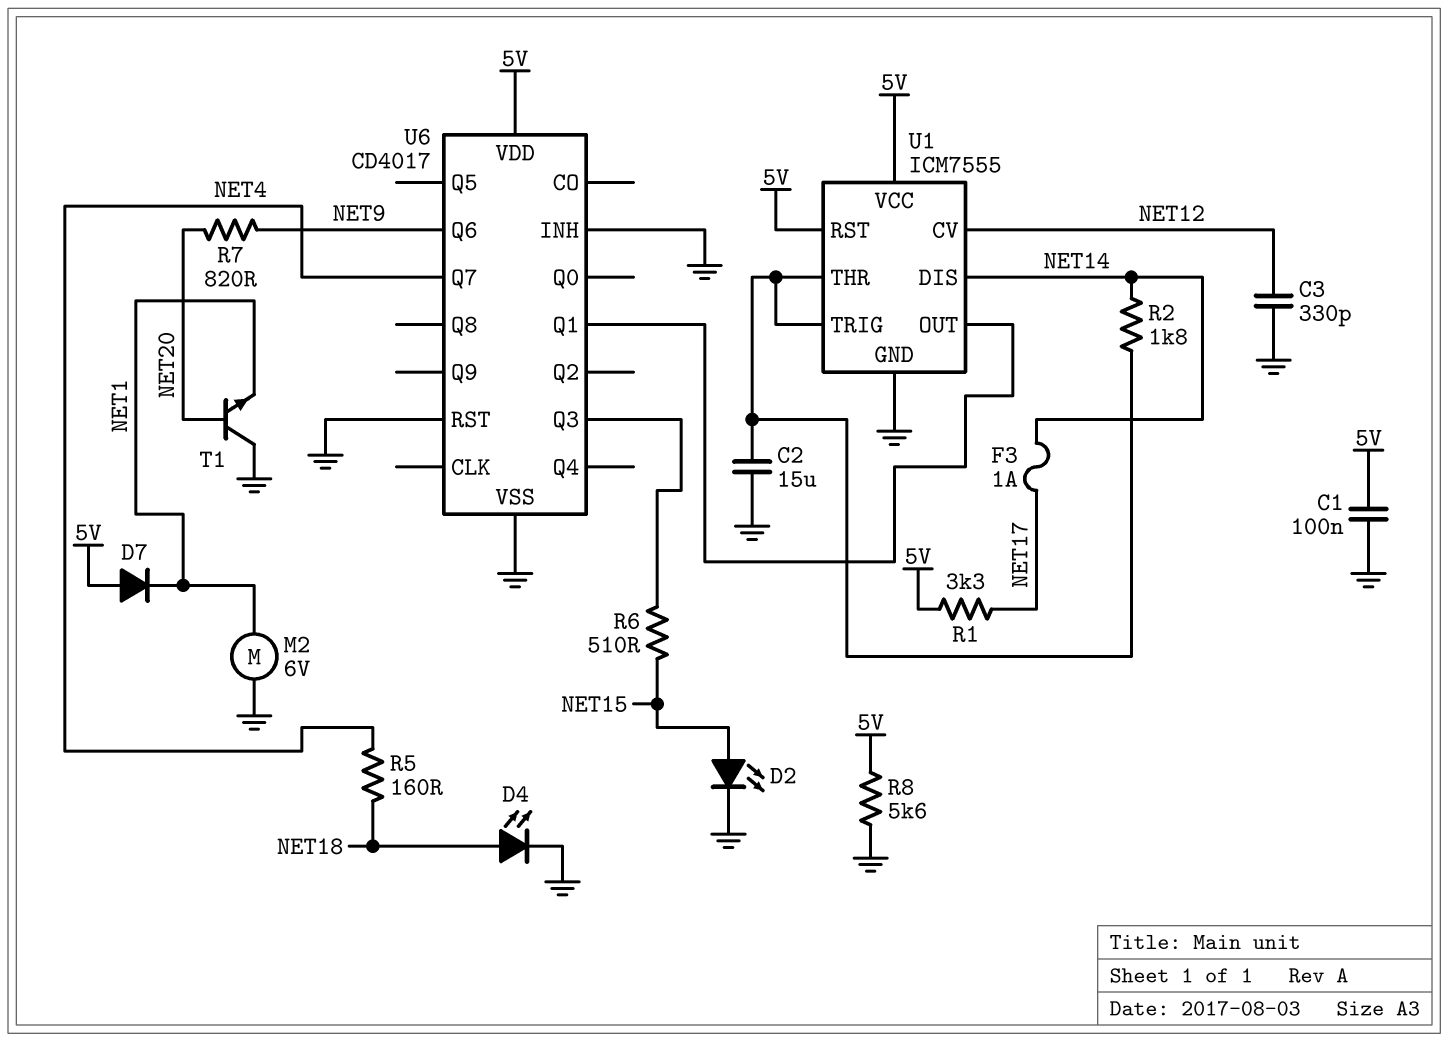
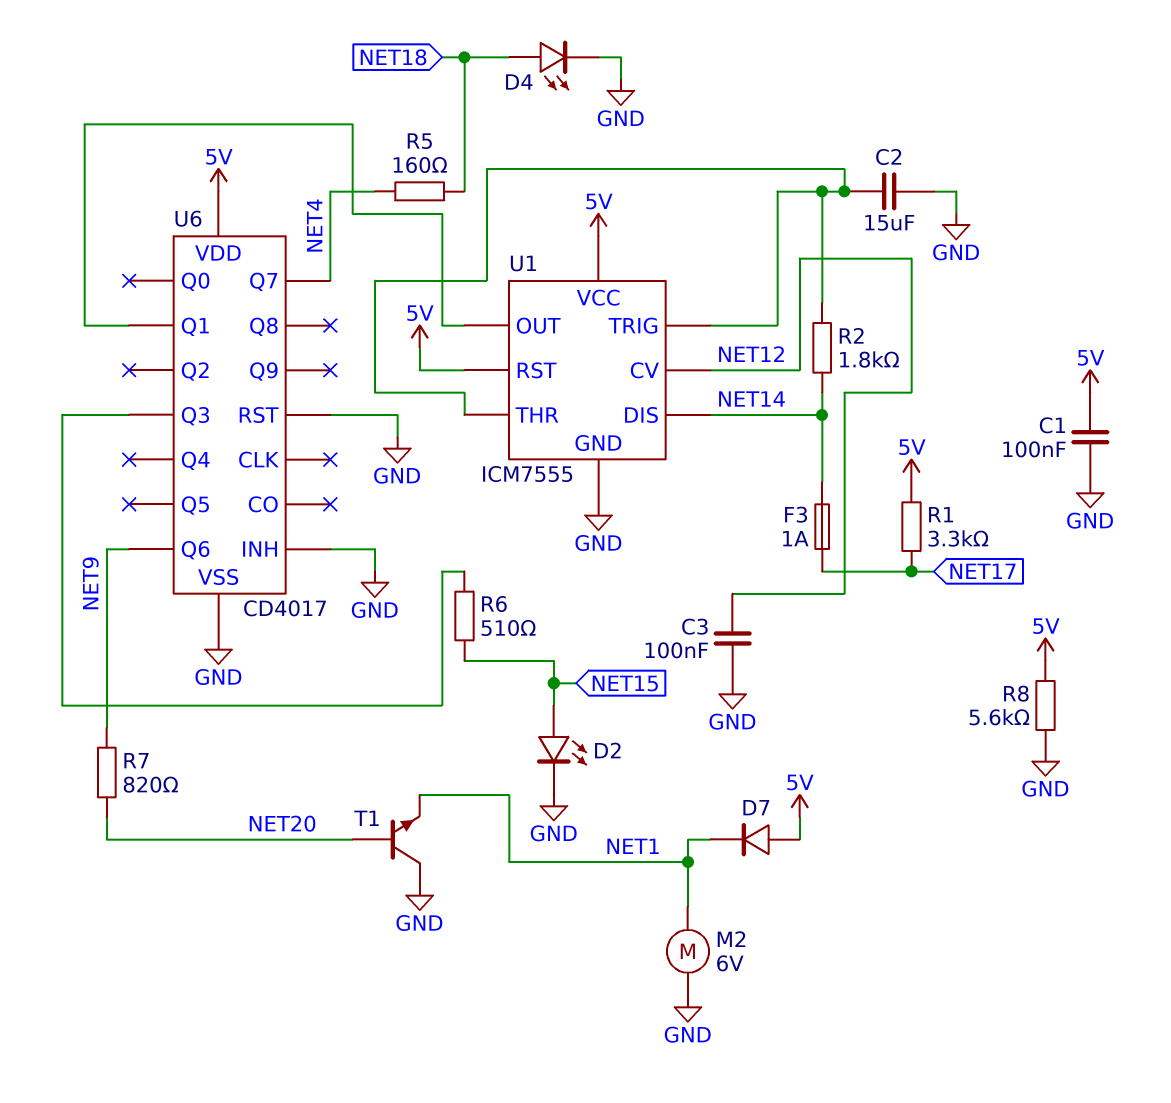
C3: 330pF (GND, NET12) -> 100nF (GND, NET12)

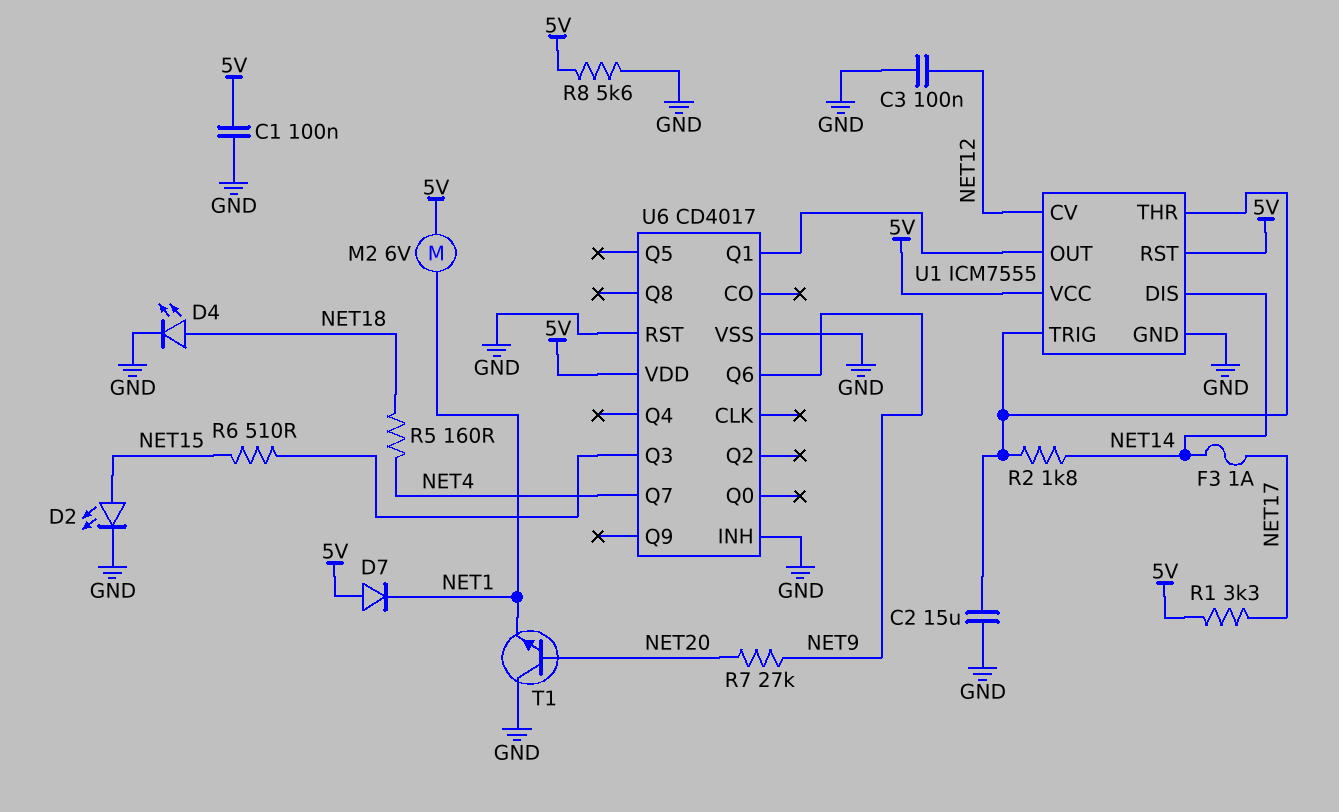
M2: motor 6V (GND, NET1) -> motor 6V (5V, NET1)
R7: 820 (NET9, NET20) -> 27k (NET9, NET20)

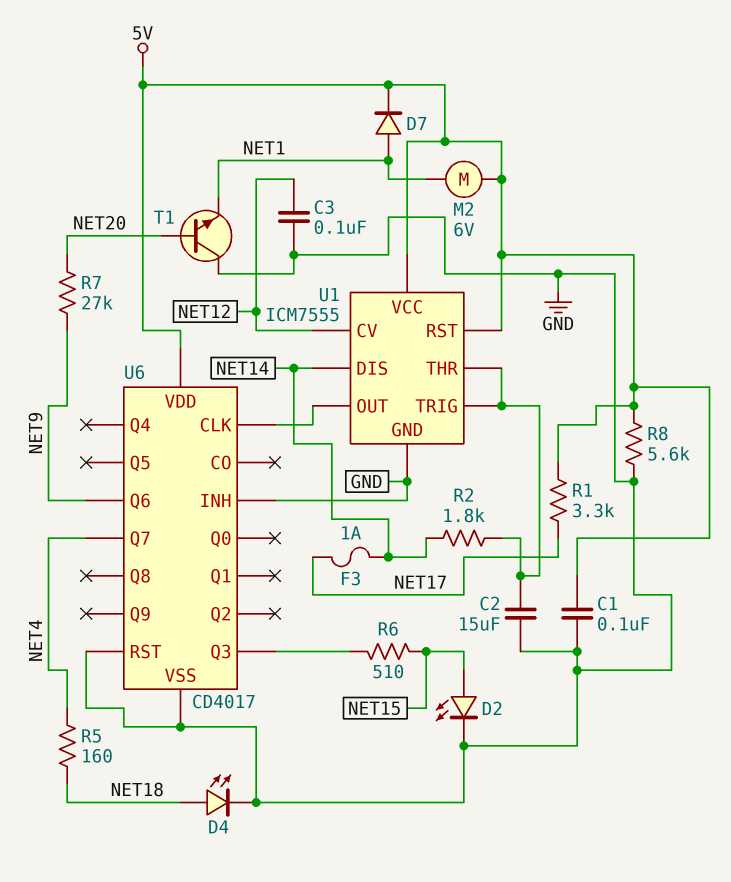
D7: diode (A 5V, K NET1) -> diode (A NET1, K 5V)
U6 pin CLK: none -> U1/OUT
U6 pin Q1: U1/OUT -> none

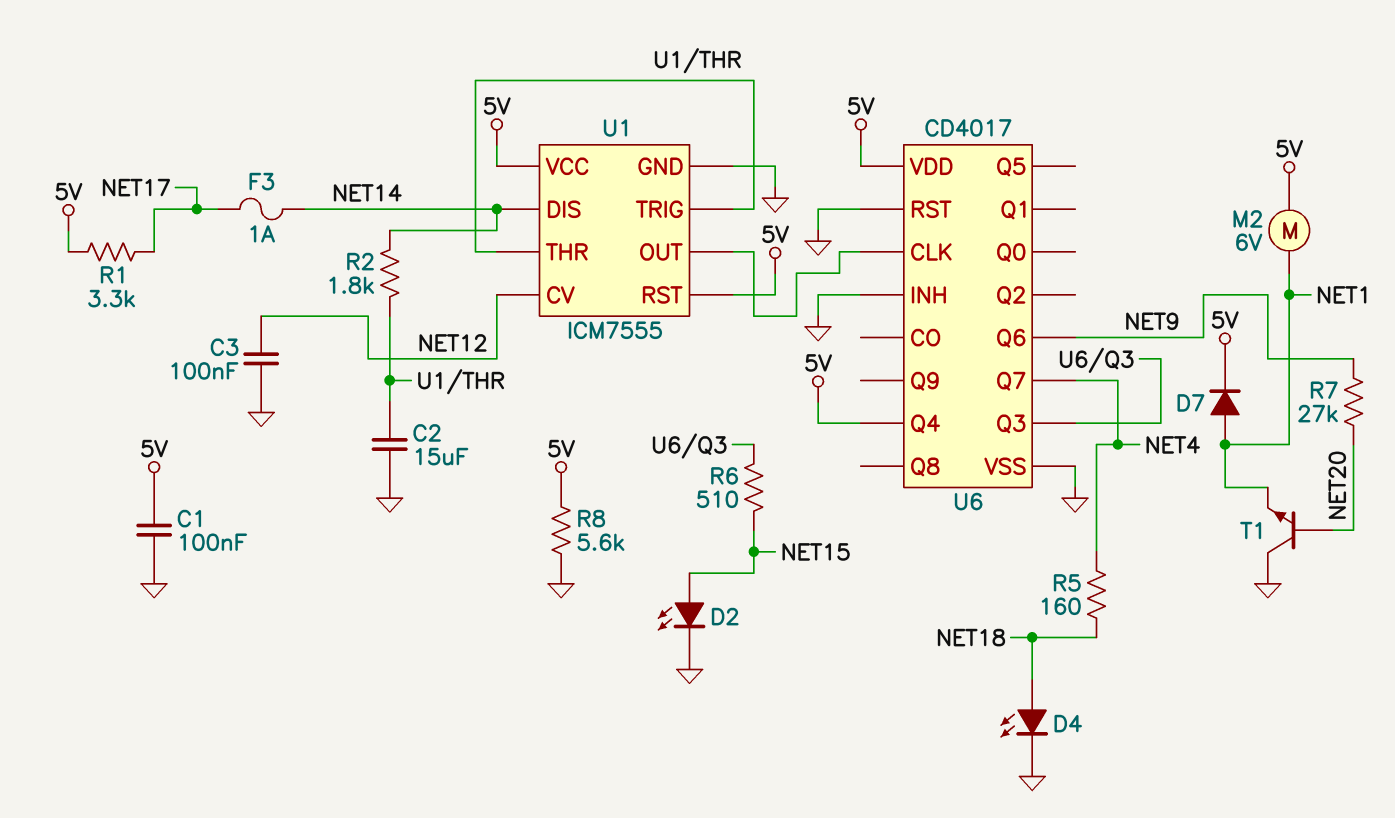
U6 pin Q4: none -> 5V

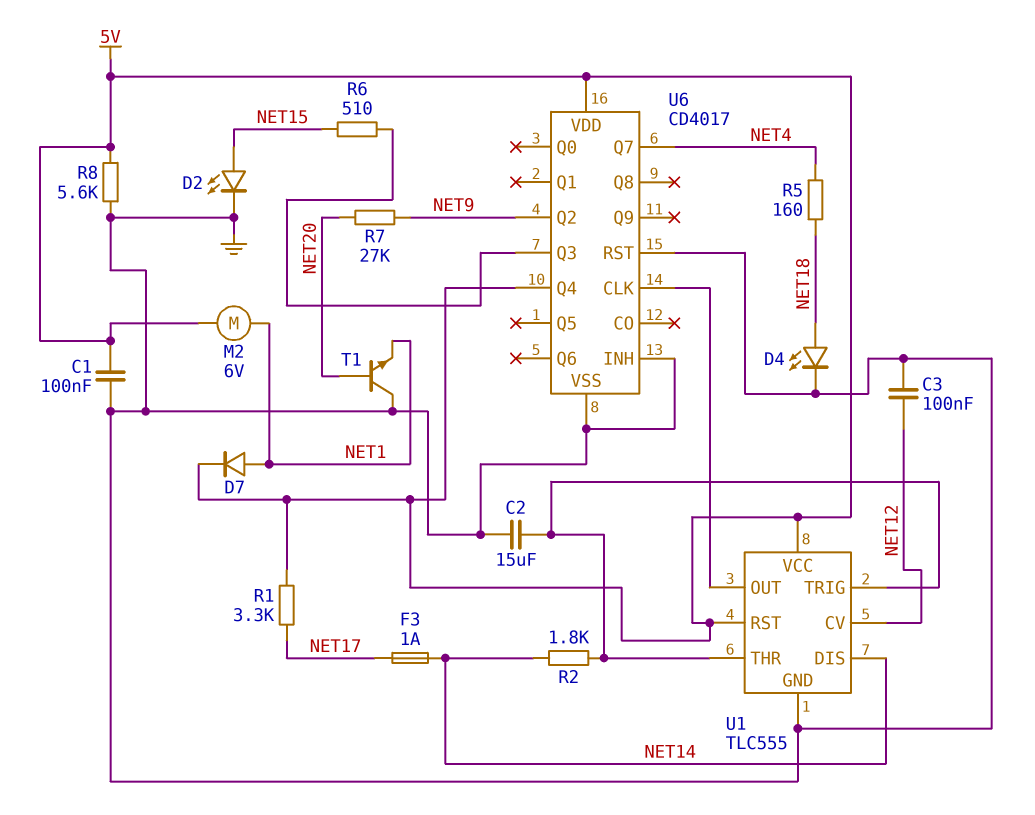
U1: ICM7555 -> TLC555
U6 pin Q2: none -> NET9
U6 pin Q6: NET9 -> none

